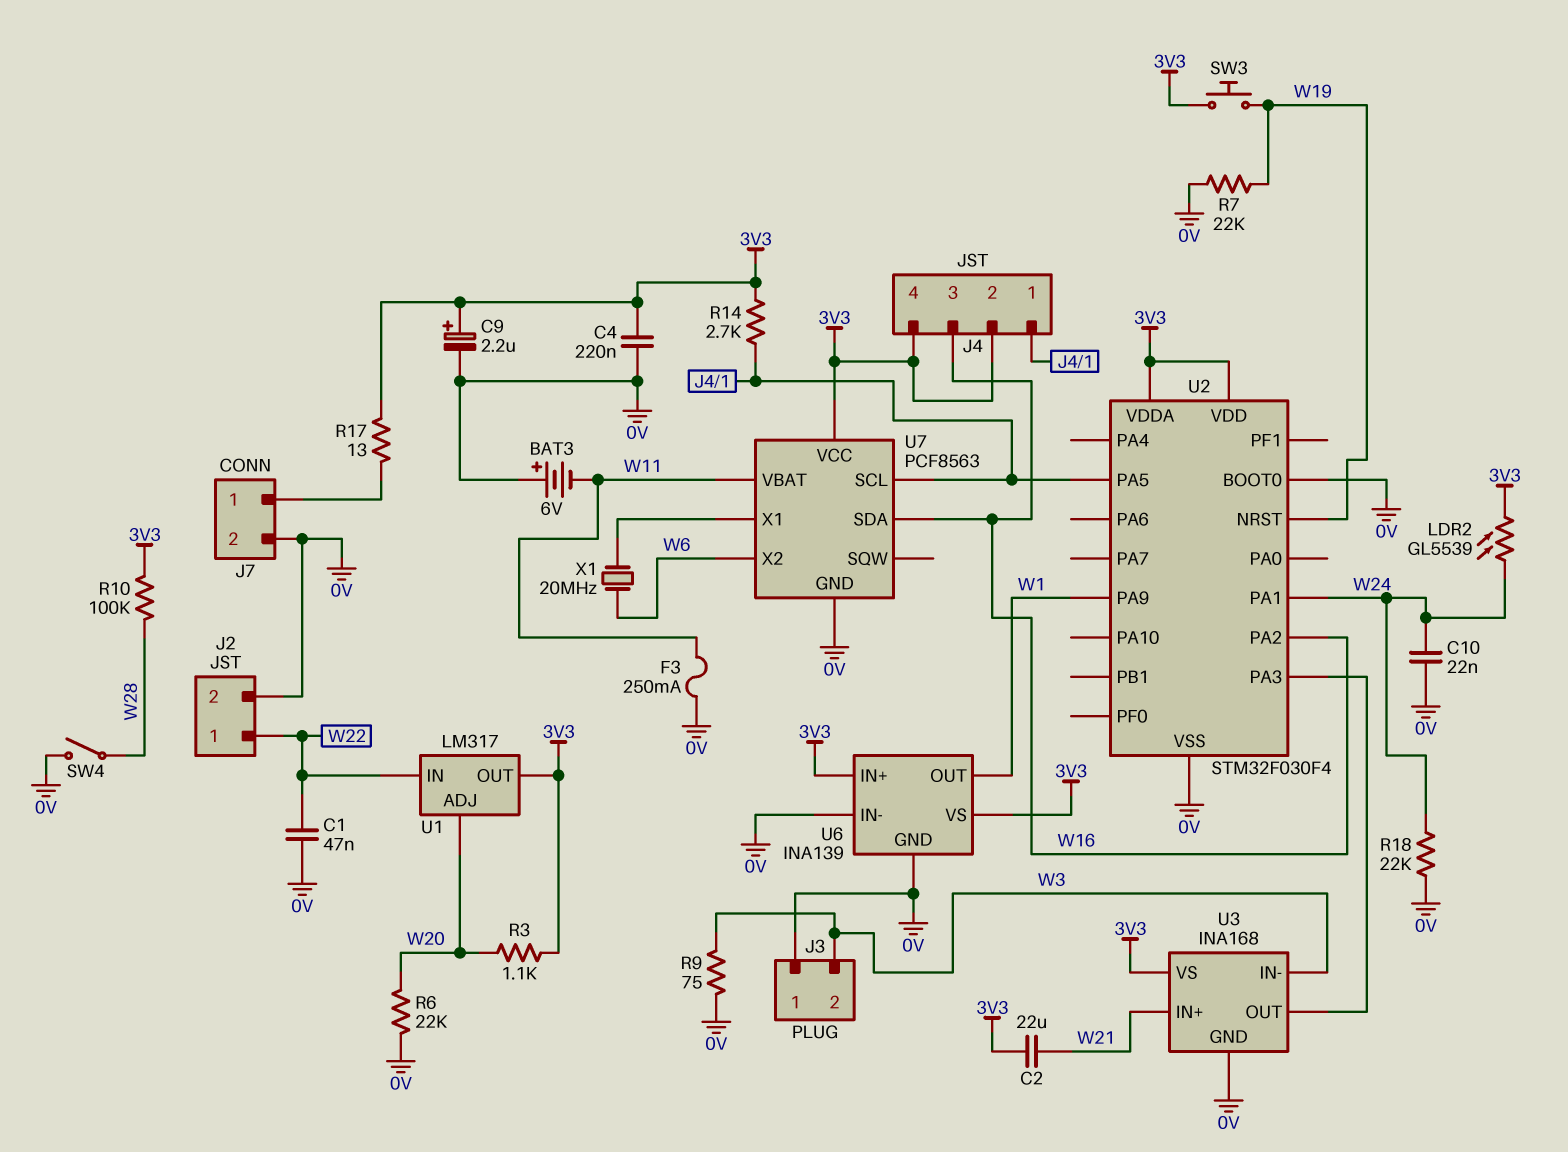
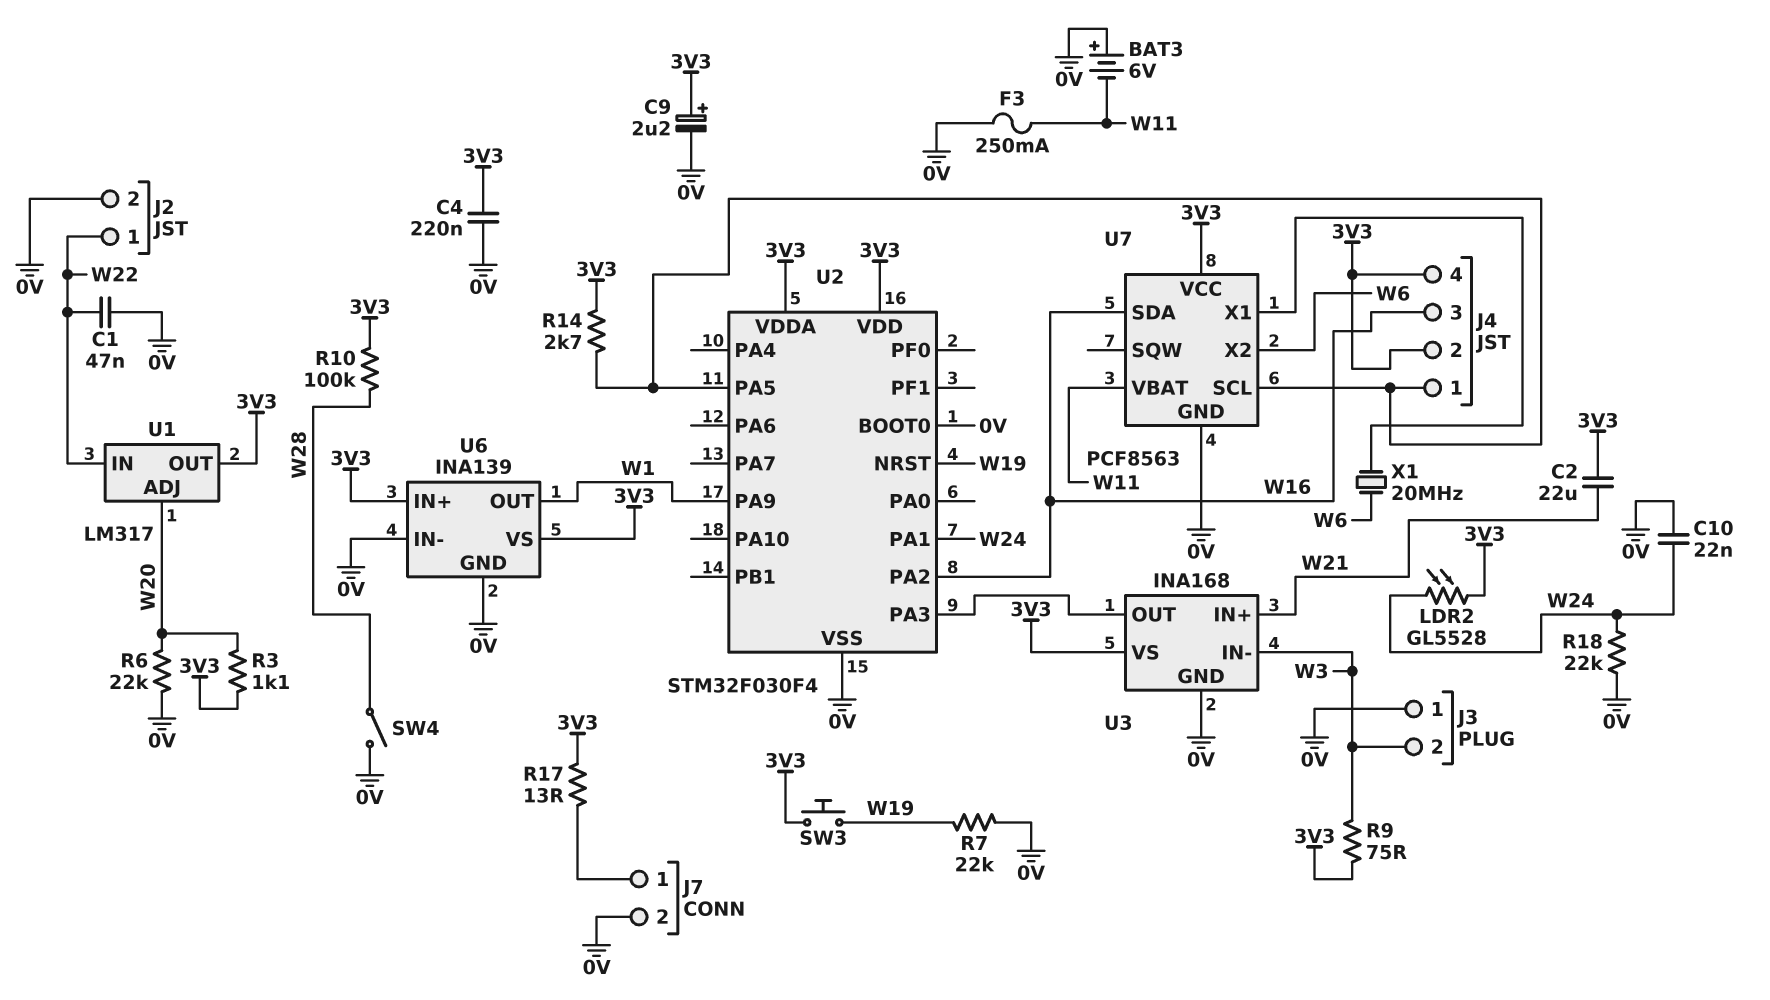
LDR2: GL5539 (3V3, W24) -> GL5528 (3V3, W24)
R9: 75 (0V, W3) -> 75 (3V3, W3)

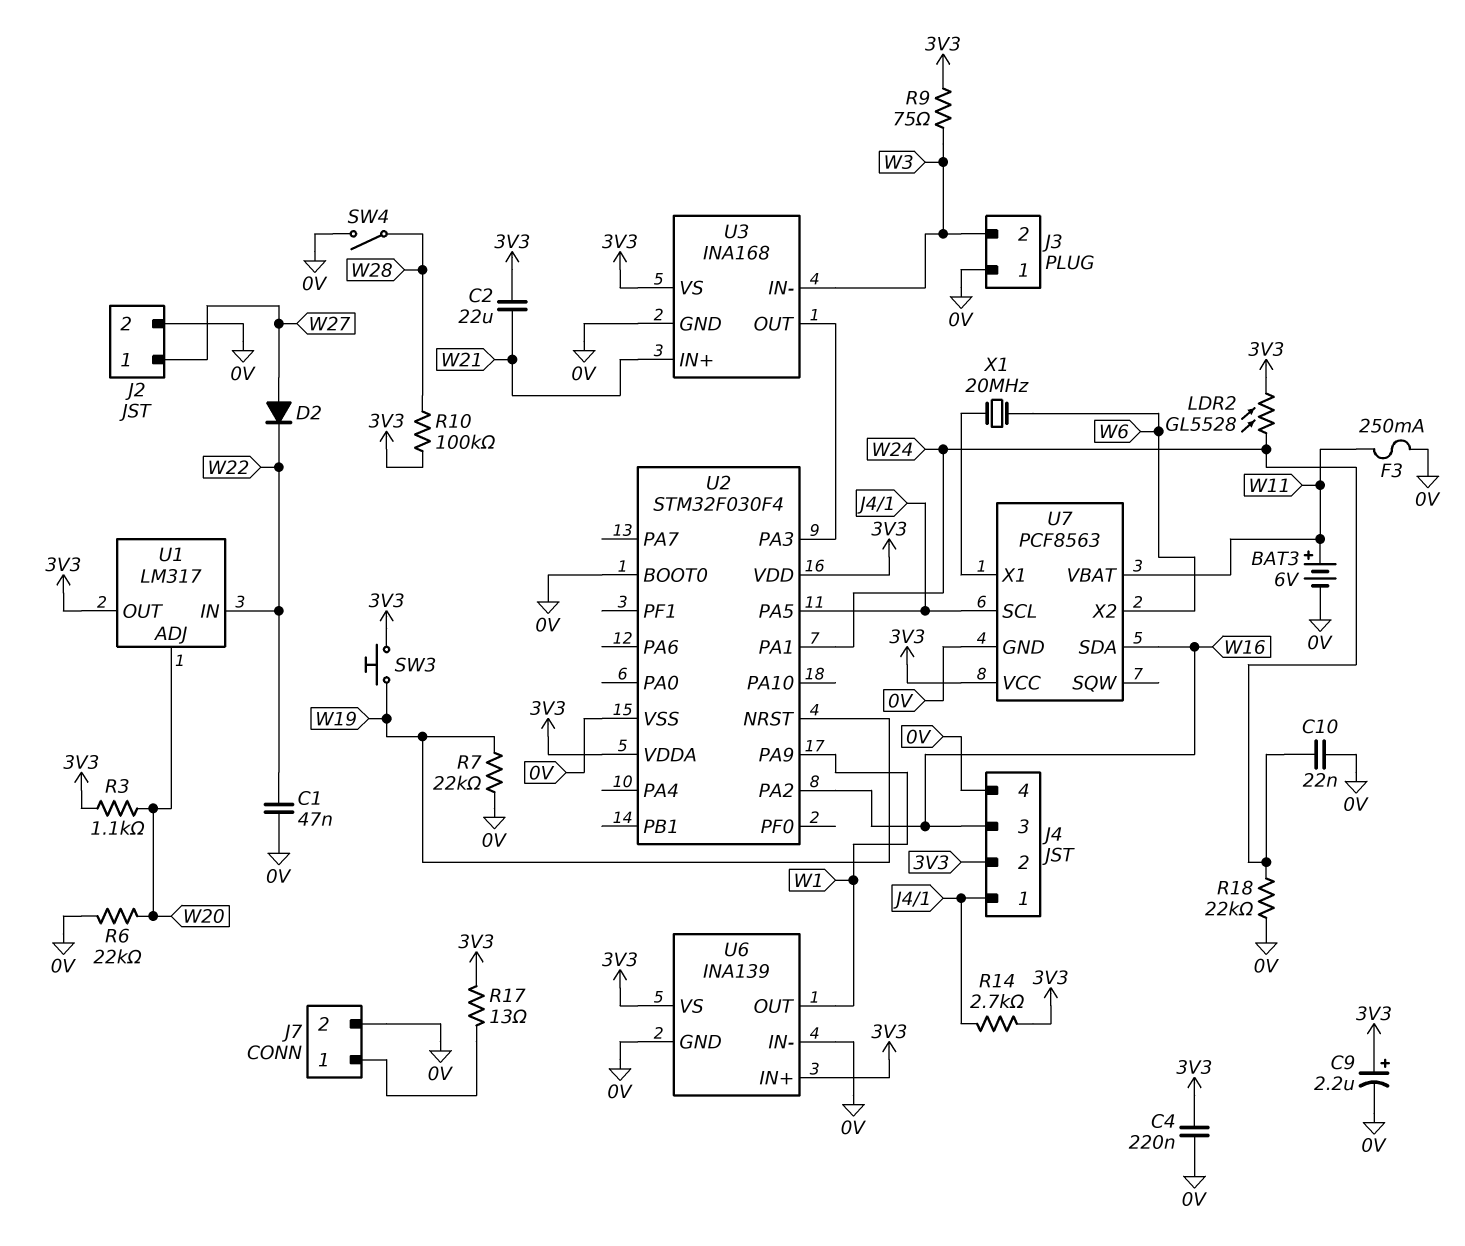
BAT3: 6V (plus 0V, minus W11) -> 6V (plus W11, minus 0V)
D2: none -> diode (A W27, K W22)
J2 pin 1: W22 -> W27
J4 pin 4: 3V3 -> 0V

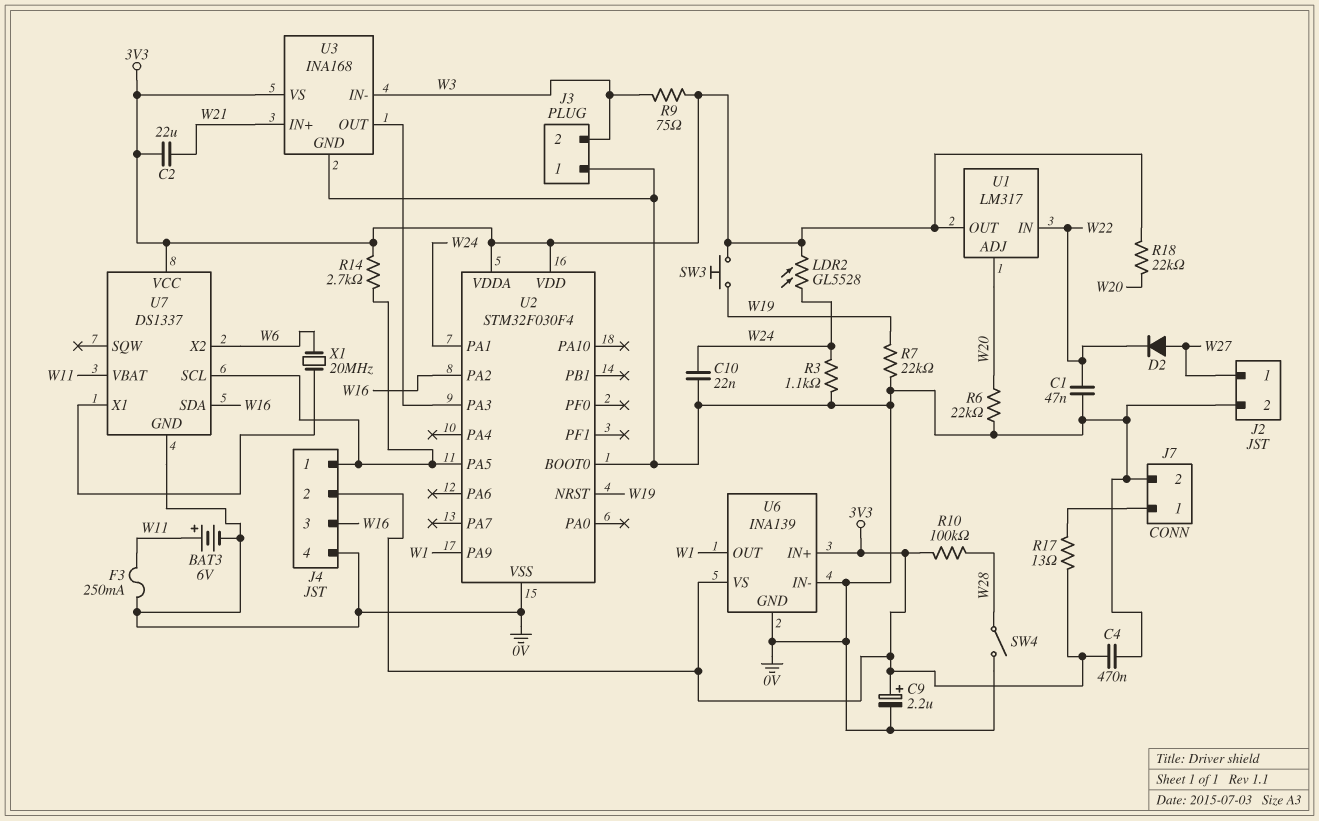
C4: 220nF (0V, 3V3) -> 470nF (0V, 3V3)
R3: 1.1k (3V3, W20) -> 1.1k (0V, W24)
R18: 22k (0V, W24) -> 22k (3V3, W20)
U7: PCF8563 -> DS1337

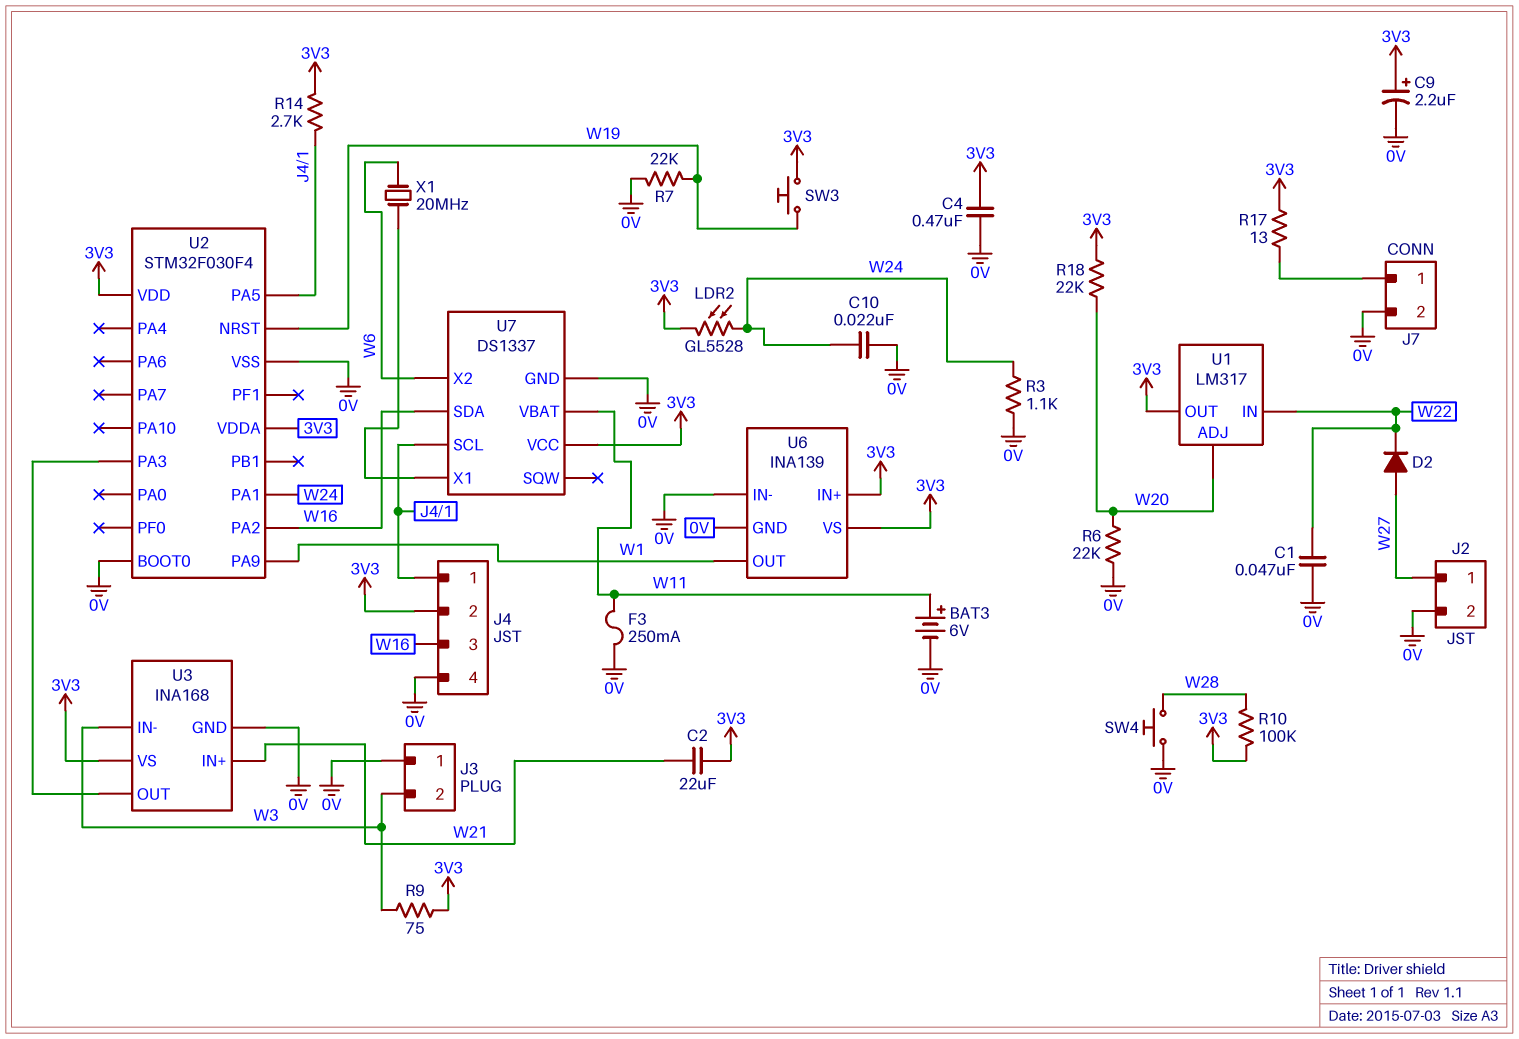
SW4: switch (0V, W28) -> button (0V, W28)

